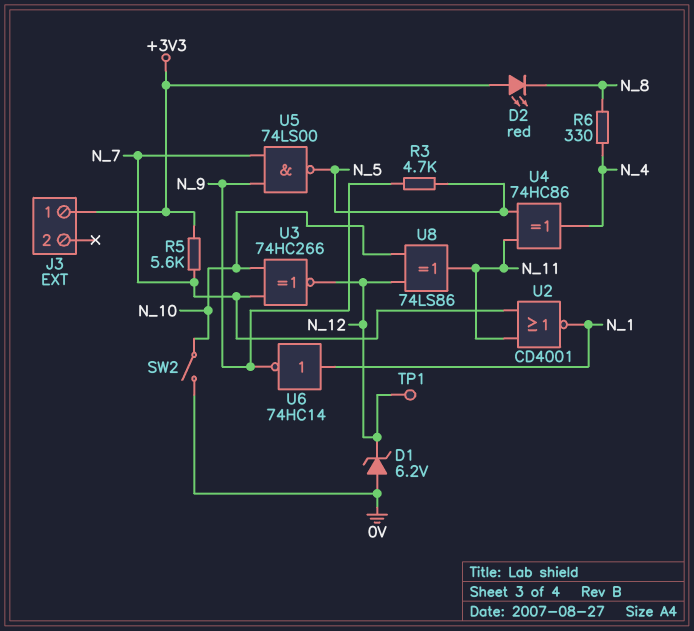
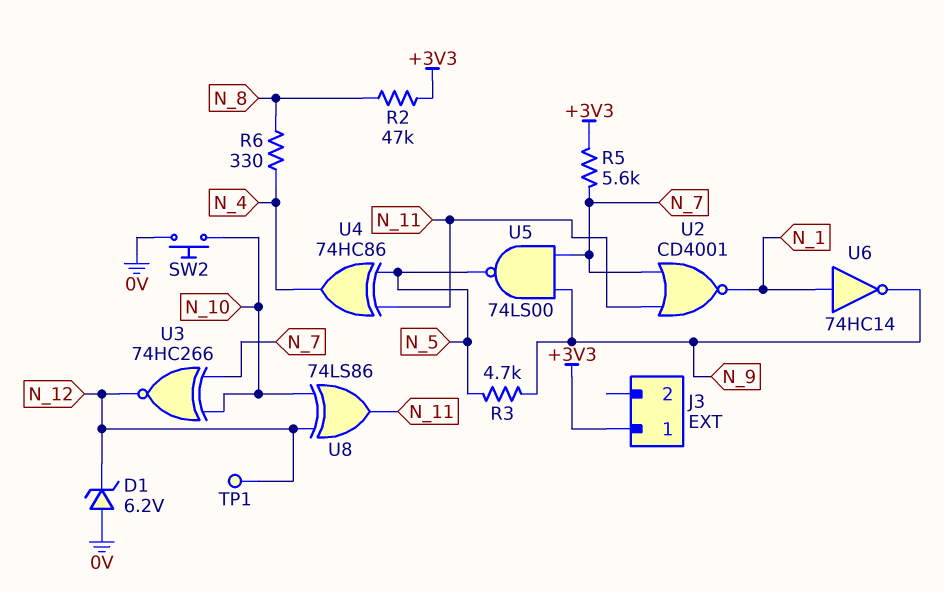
D2: LED red (A +3V3, K N_8) -> none
R2: none -> 47k (+3V3, N_8)
SW2: switch (0V, N_10) -> button (0V, N_10)

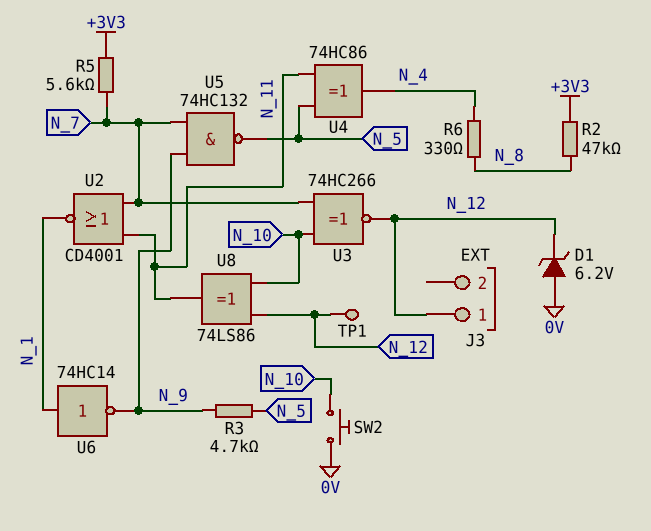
J3 pin 1: +3V3 -> N_12
U5: NAND 74LS00 (in N_7, in N_9, out N_5) -> NAND 74HC132 (in N_7, in N_9, out N_5)

